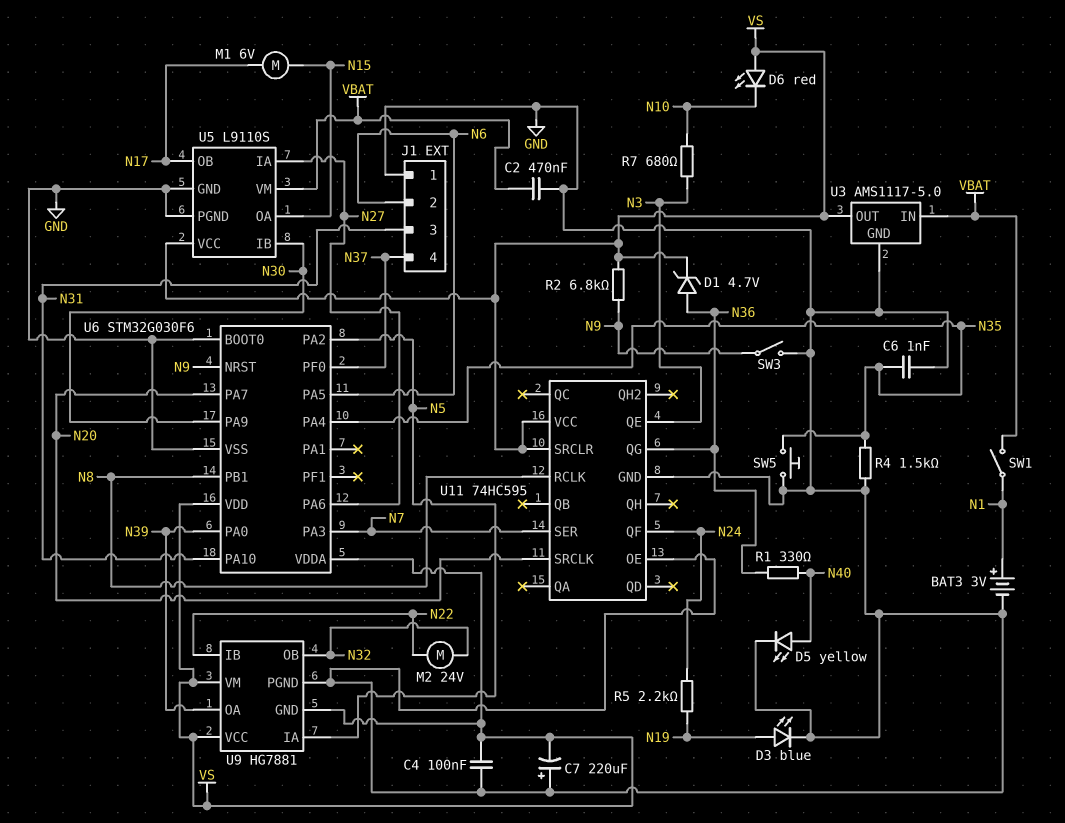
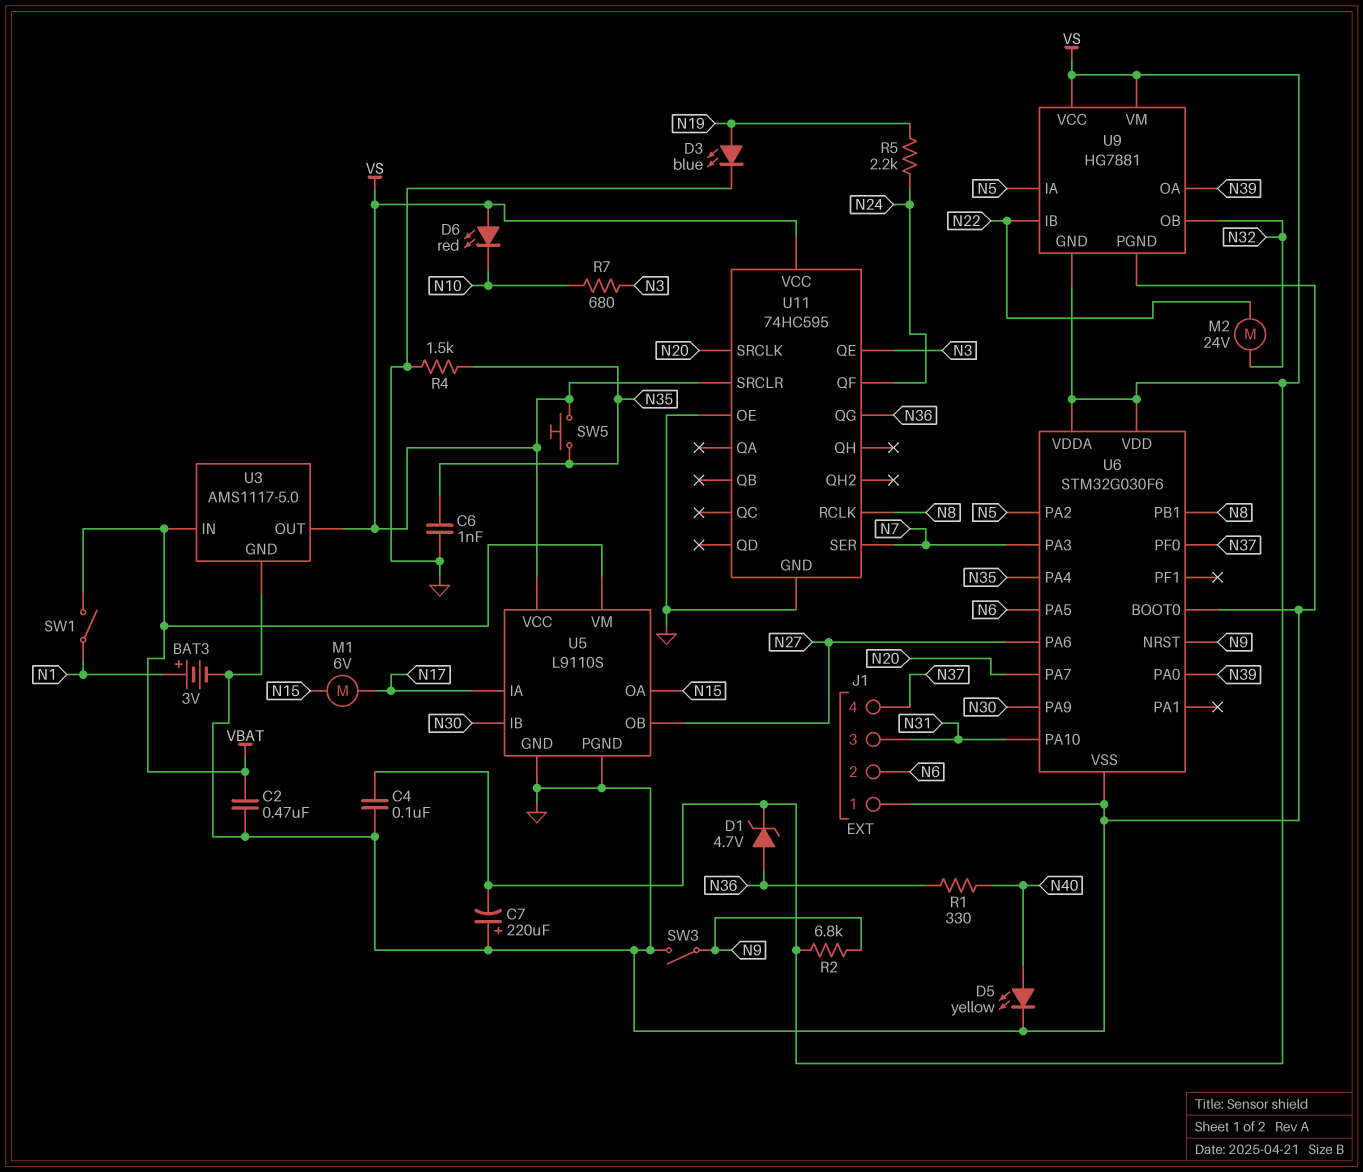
SW5: button (GND, N35) -> button (N35, VS)
U5 pin IA: N27 -> N17
U5 pin OB: N17 -> N27

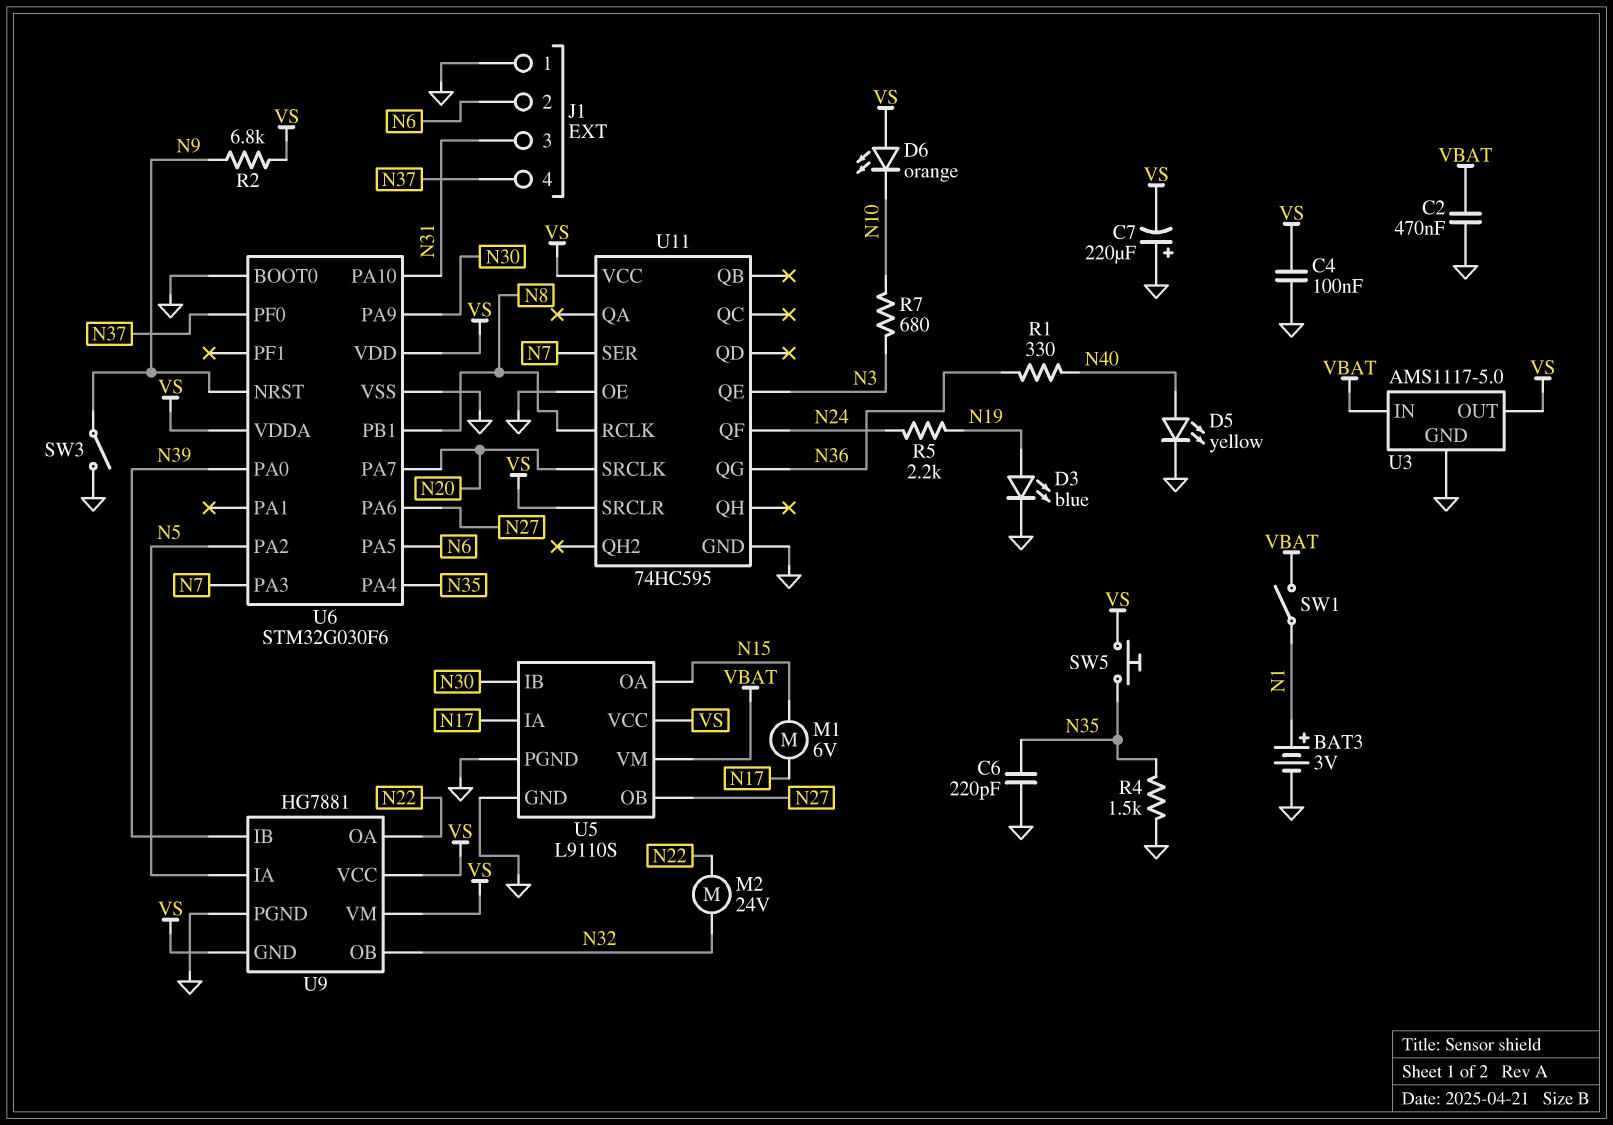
C6: 1nF (GND, N35) -> 220pF (GND, N35)
D1: zener 4.7V (A N36, K VS) -> none
D6: LED red (A VS, K N10) -> LED orange (A VS, K N10)
U9 pin IB: N22 -> N39
U9 pin OA: N39 -> N22

